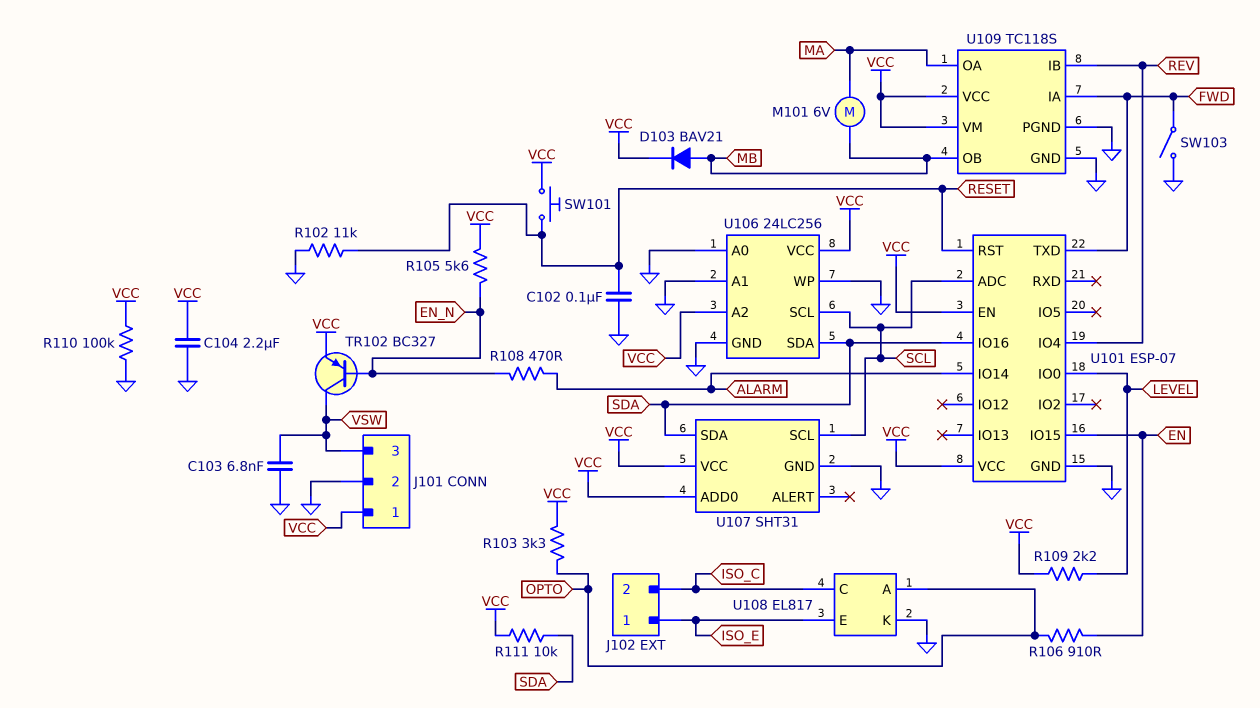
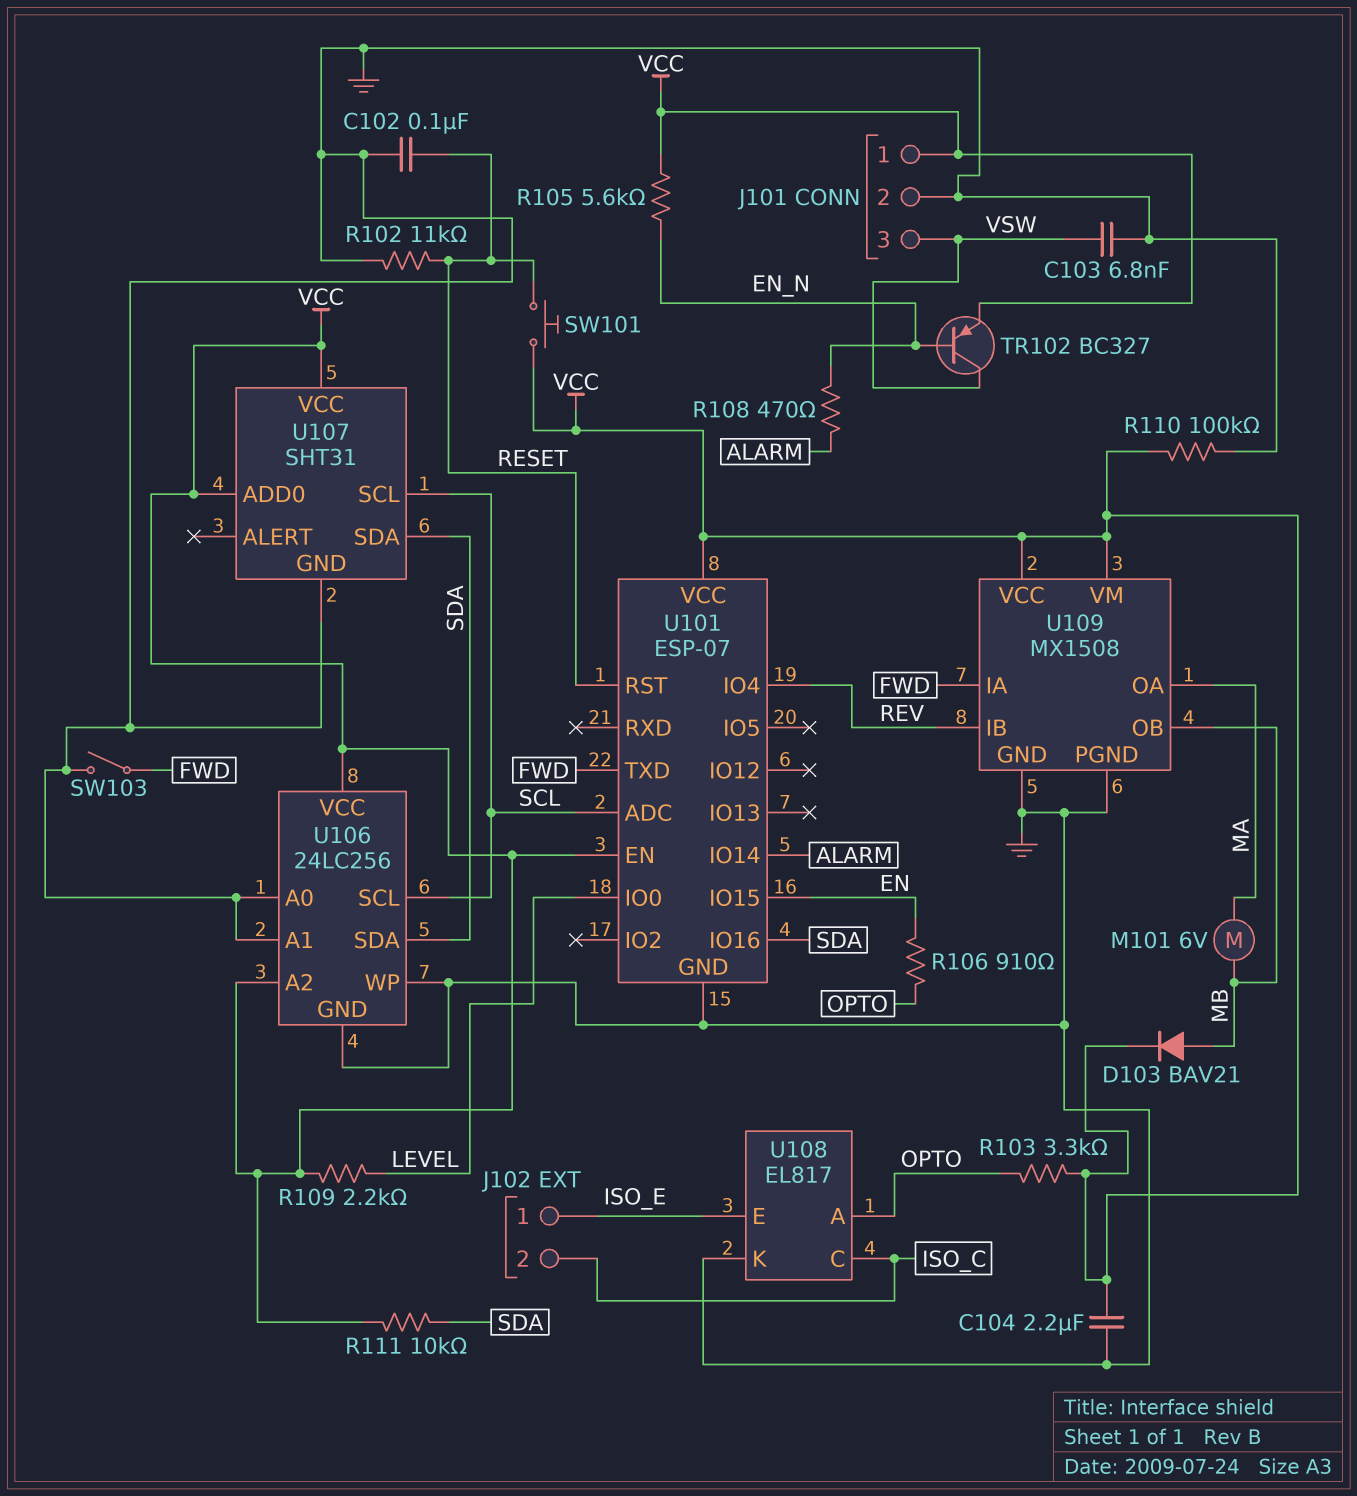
U109: TC118S -> MX1508

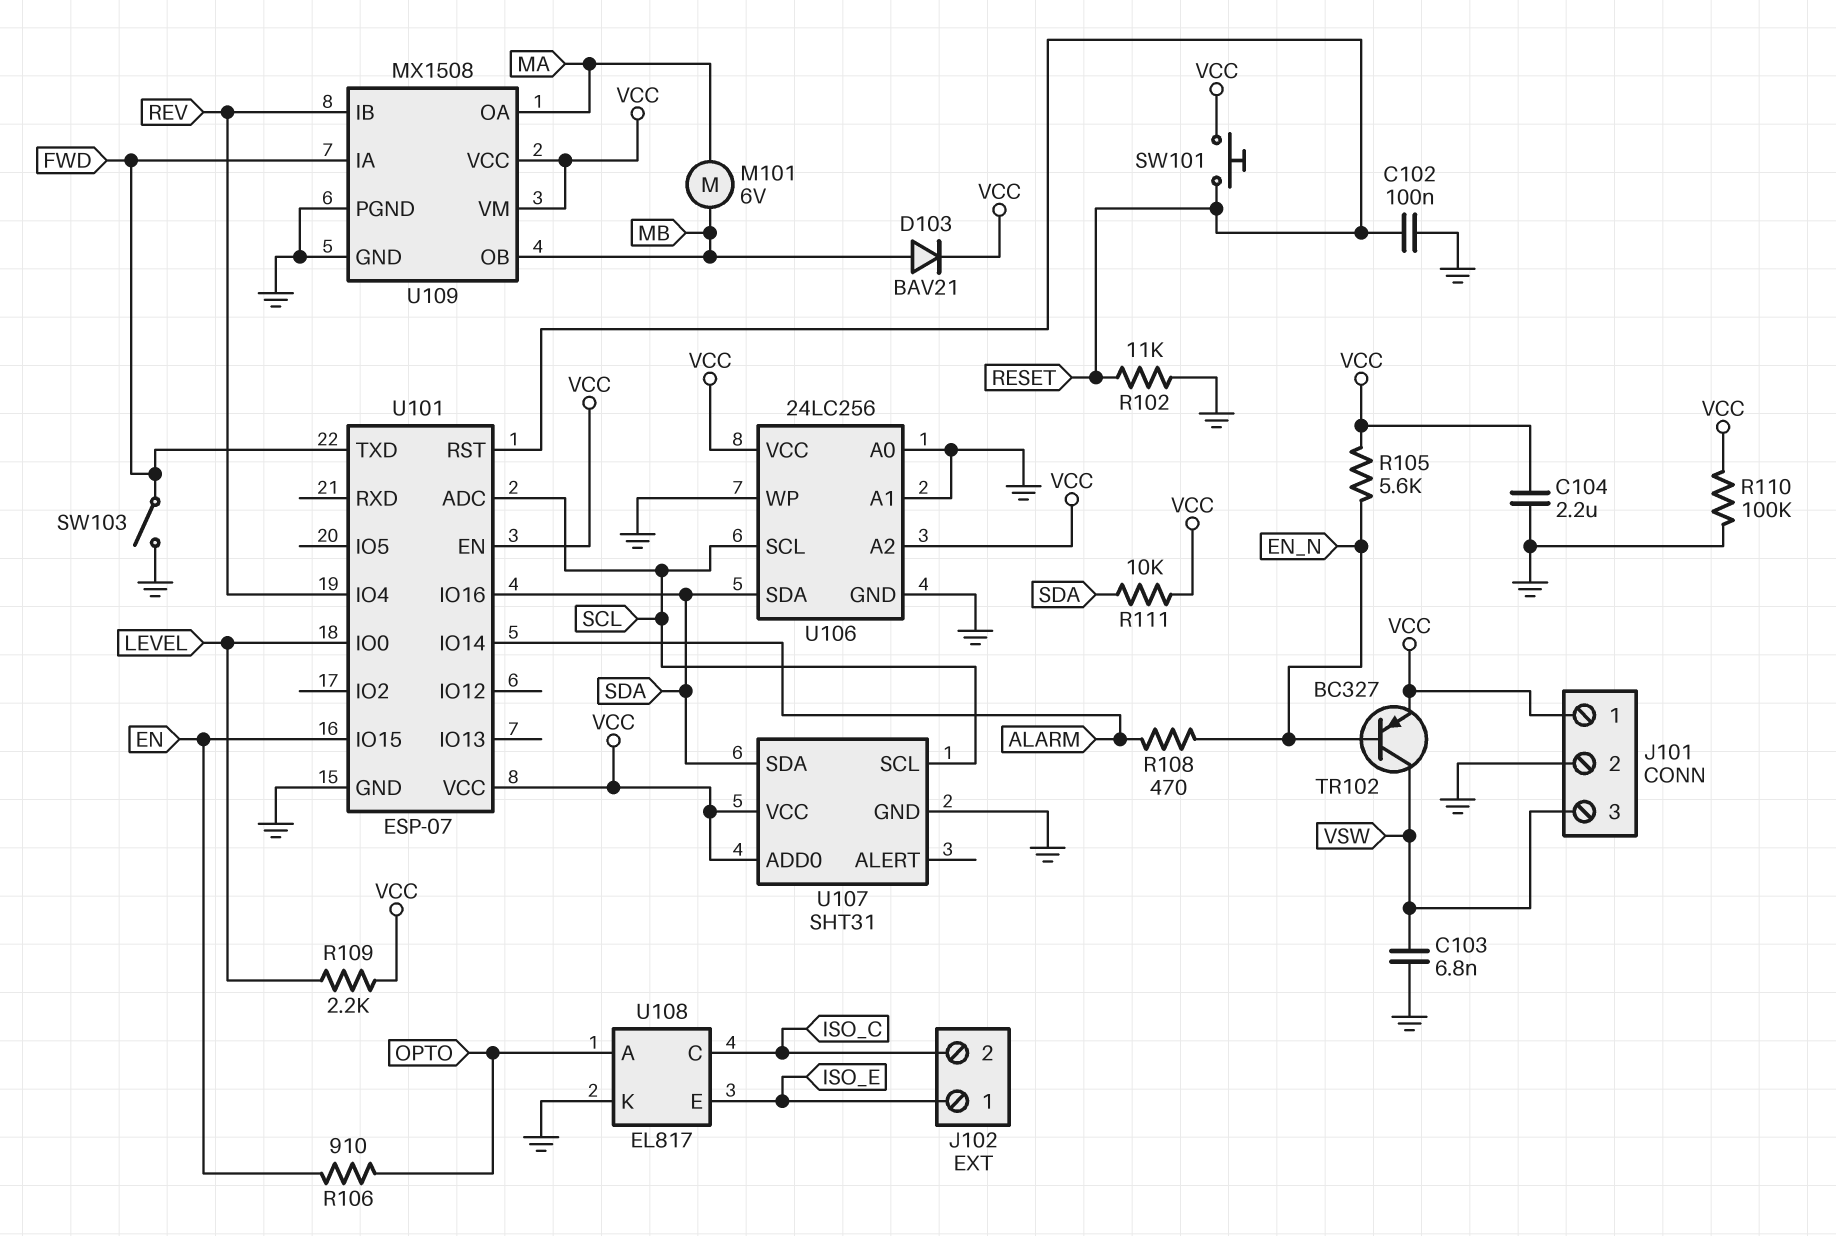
R103: 3.3k (OPTO, VCC) -> none

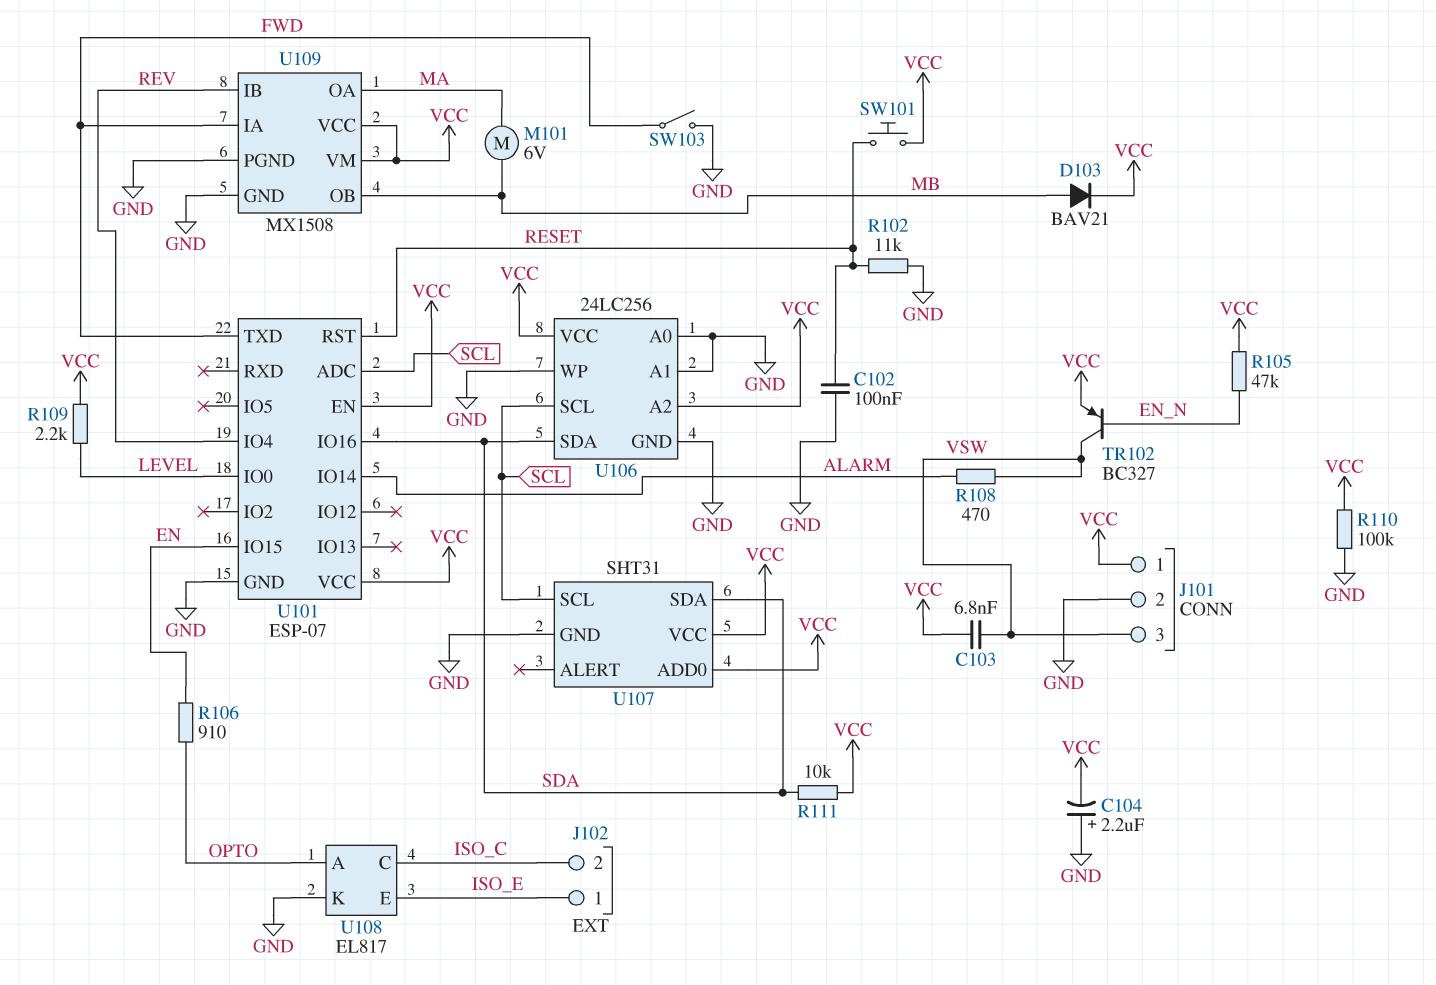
C103: 6.8nF (GND, VSW) -> 6.8nF (VCC, VSW)
C104: 2.2uF (GND, VCC) -> 2.2uF (plus GND, minus VCC)
R105: 5.6k (EN_N, VCC) -> 47k (EN_N, VCC)
R108: 470 (ALARM, EN_N) -> 470 (ALARM, VSW)

